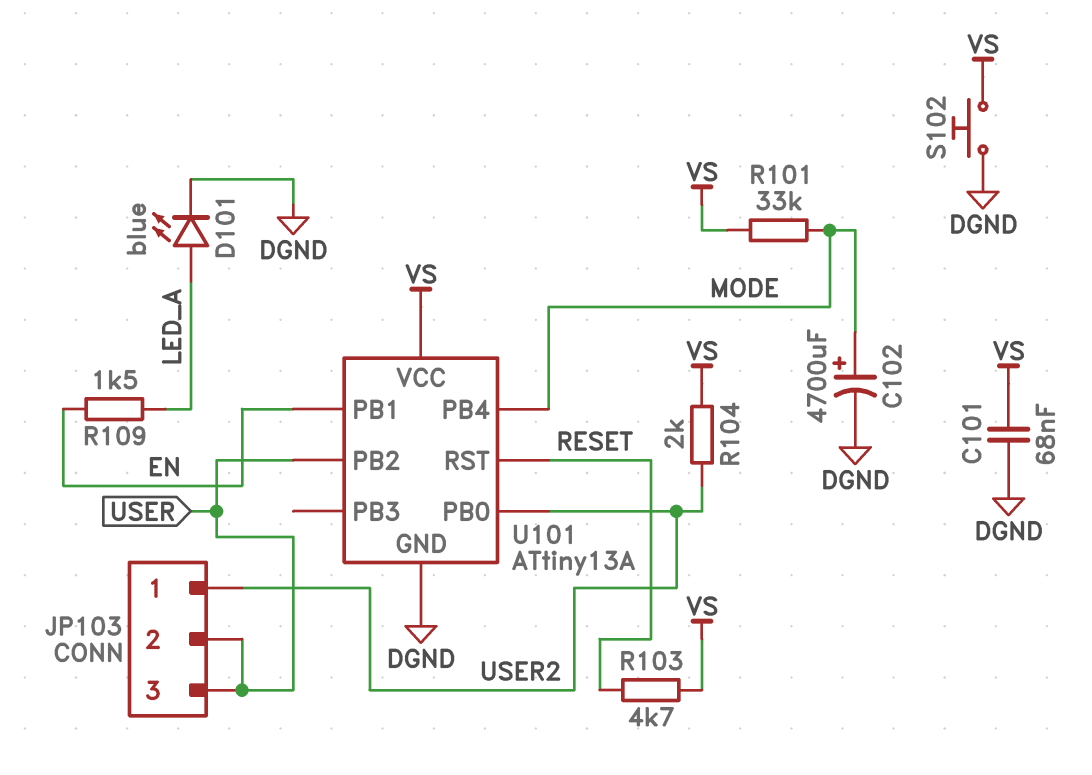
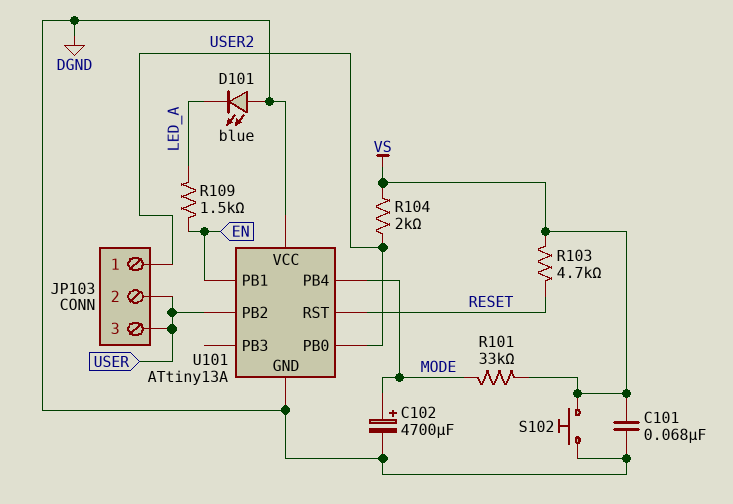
D101: LED blue (A LED_A, K DGND) -> LED blue (A DGND, K LED_A)
U101 pin VCC: VS -> DGND

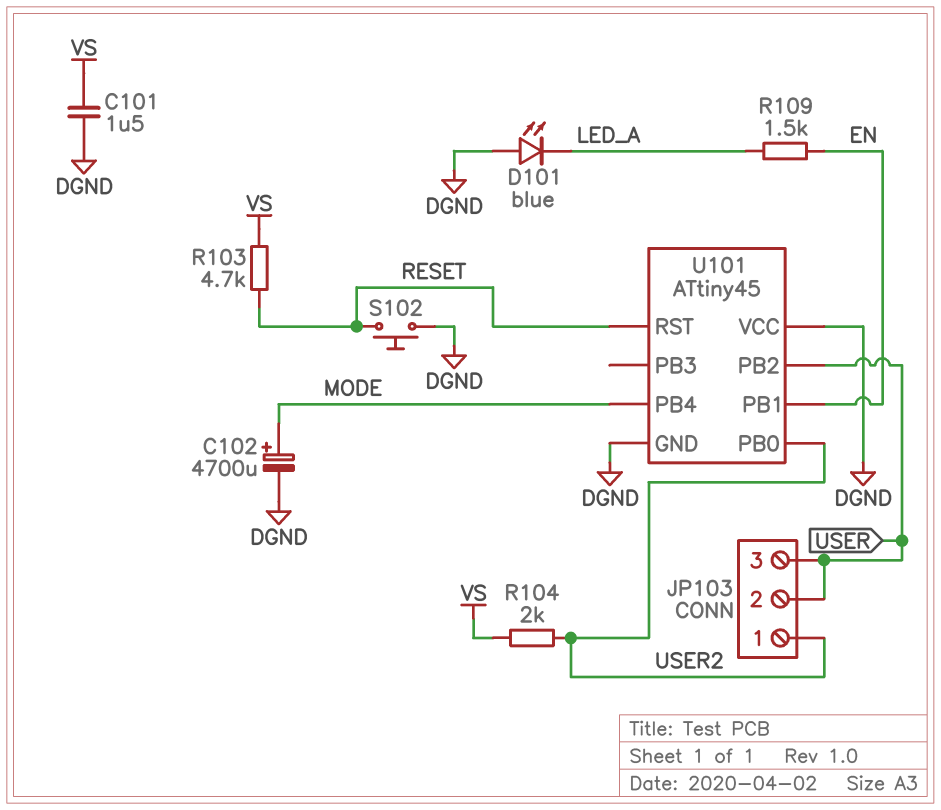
C101: 68nF (DGND, VS) -> 1.5uF (DGND, VS)
R101: 33k (MODE, VS) -> none
S102: button (DGND, VS) -> button (DGND, RESET)
U101: ATtiny13A -> ATtiny45

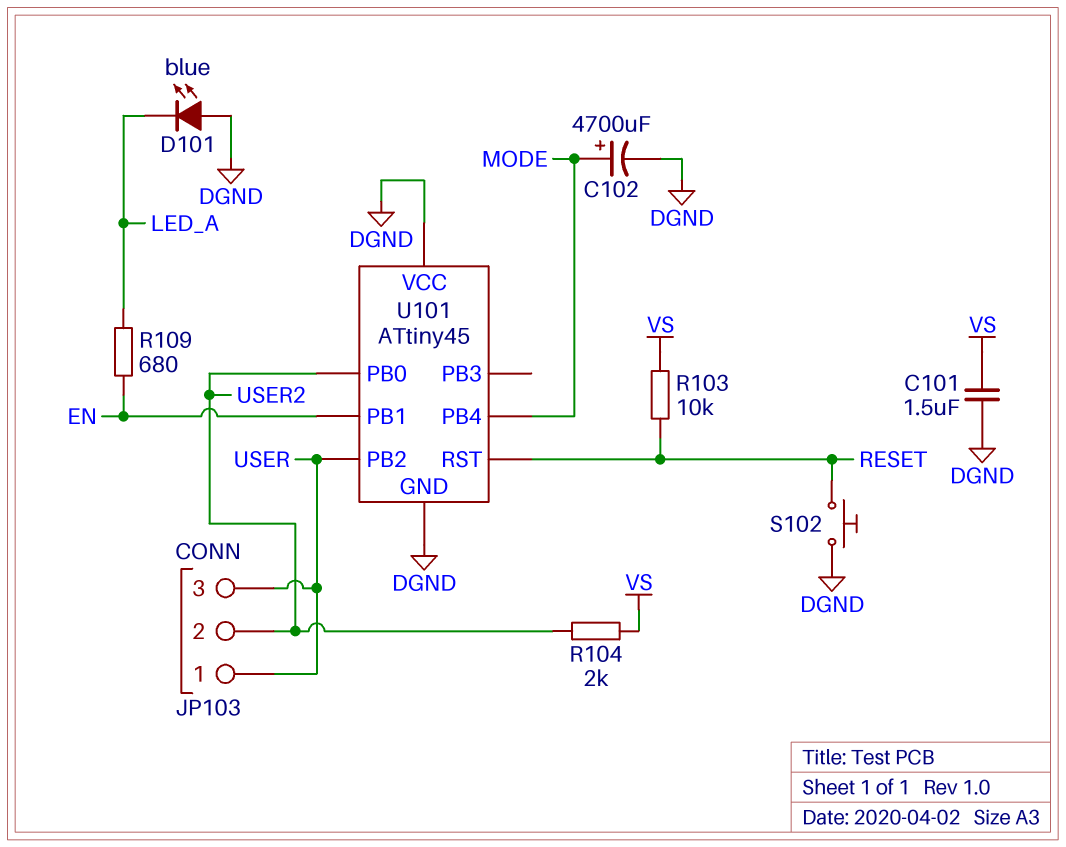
JP103 pin 1: USER2 -> USER
JP103 pin 2: USER -> USER2
R103: 4.7k (RESET, VS) -> 10k (RESET, VS)
R109: 1.5k (EN, LED_A) -> 680 (EN, LED_A)

